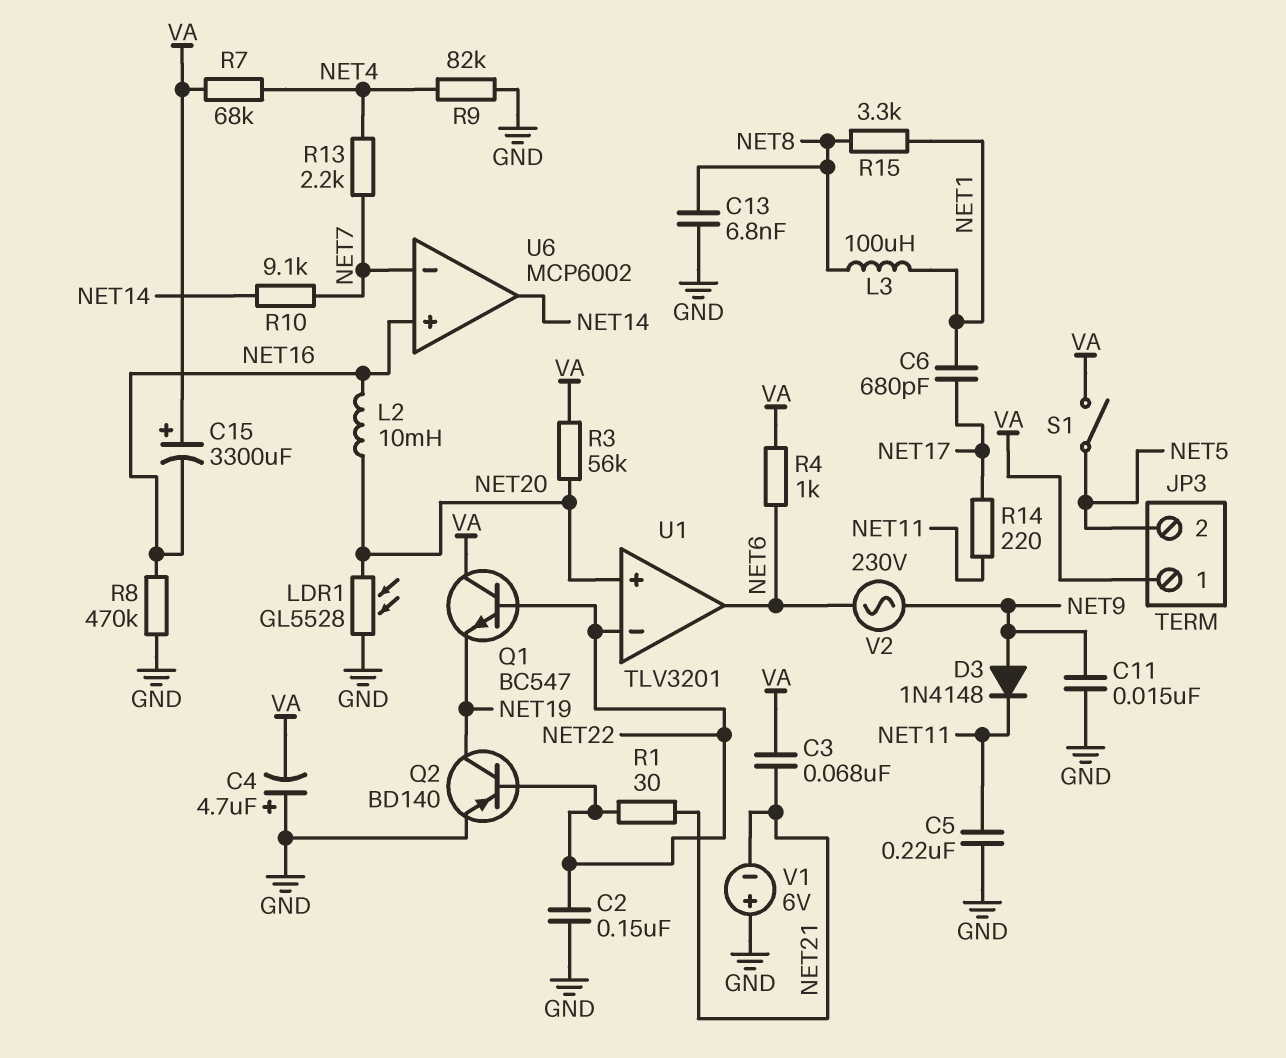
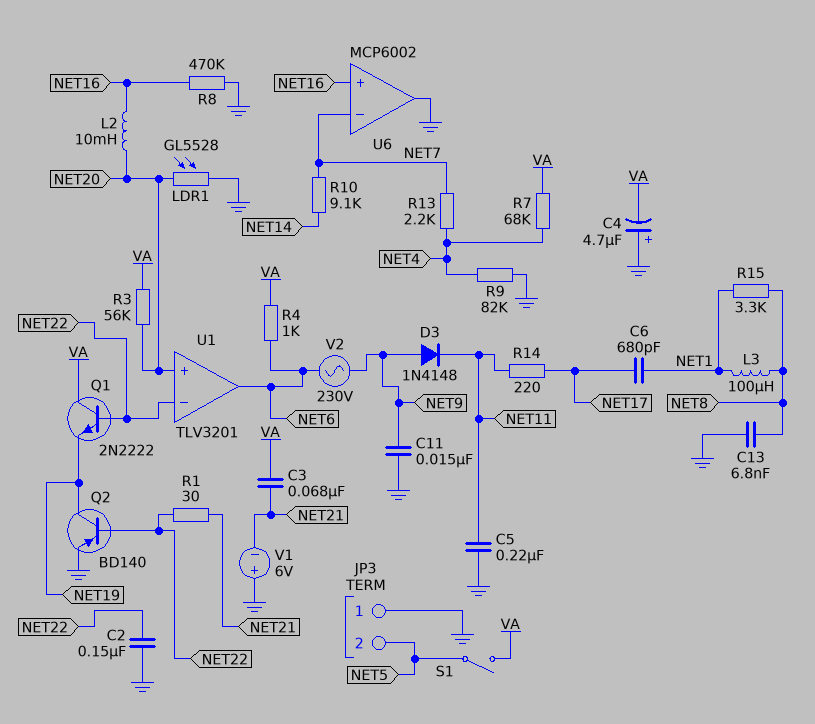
C15: 3300uF (plus VA, minus NET16) -> none
JP3 pin 1: VA -> GND
Q1: NPN BC547 (B NET22, C VA, E NET19) -> NPN 2N2222 (B NET22, C VA, E NET19)
U6 pin out: NET14 -> GND

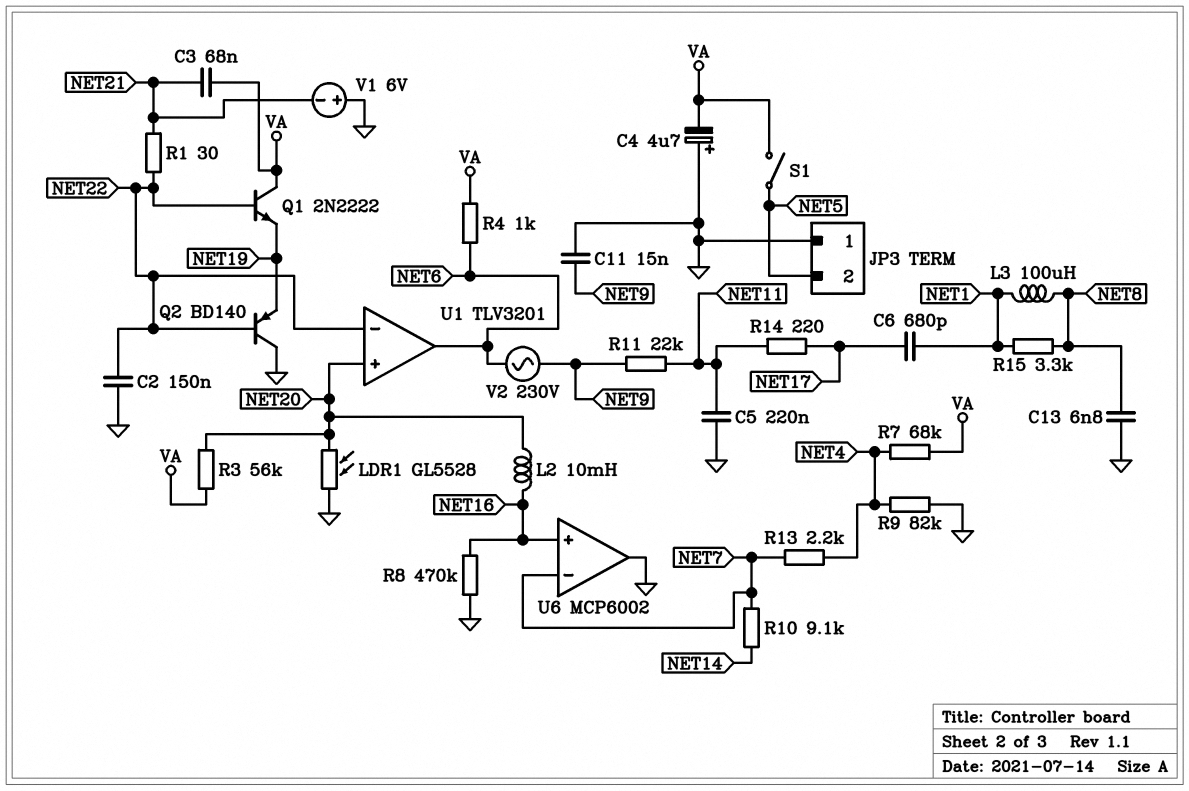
D3: diode 1N4148 (A NET9, K NET11) -> none
Q2: PNP BD140 (B NET22, C NET19, E GND) -> PNP BD140 (B NET22, C GND, E NET19)
R11: none -> 22k (NET9, NET11)

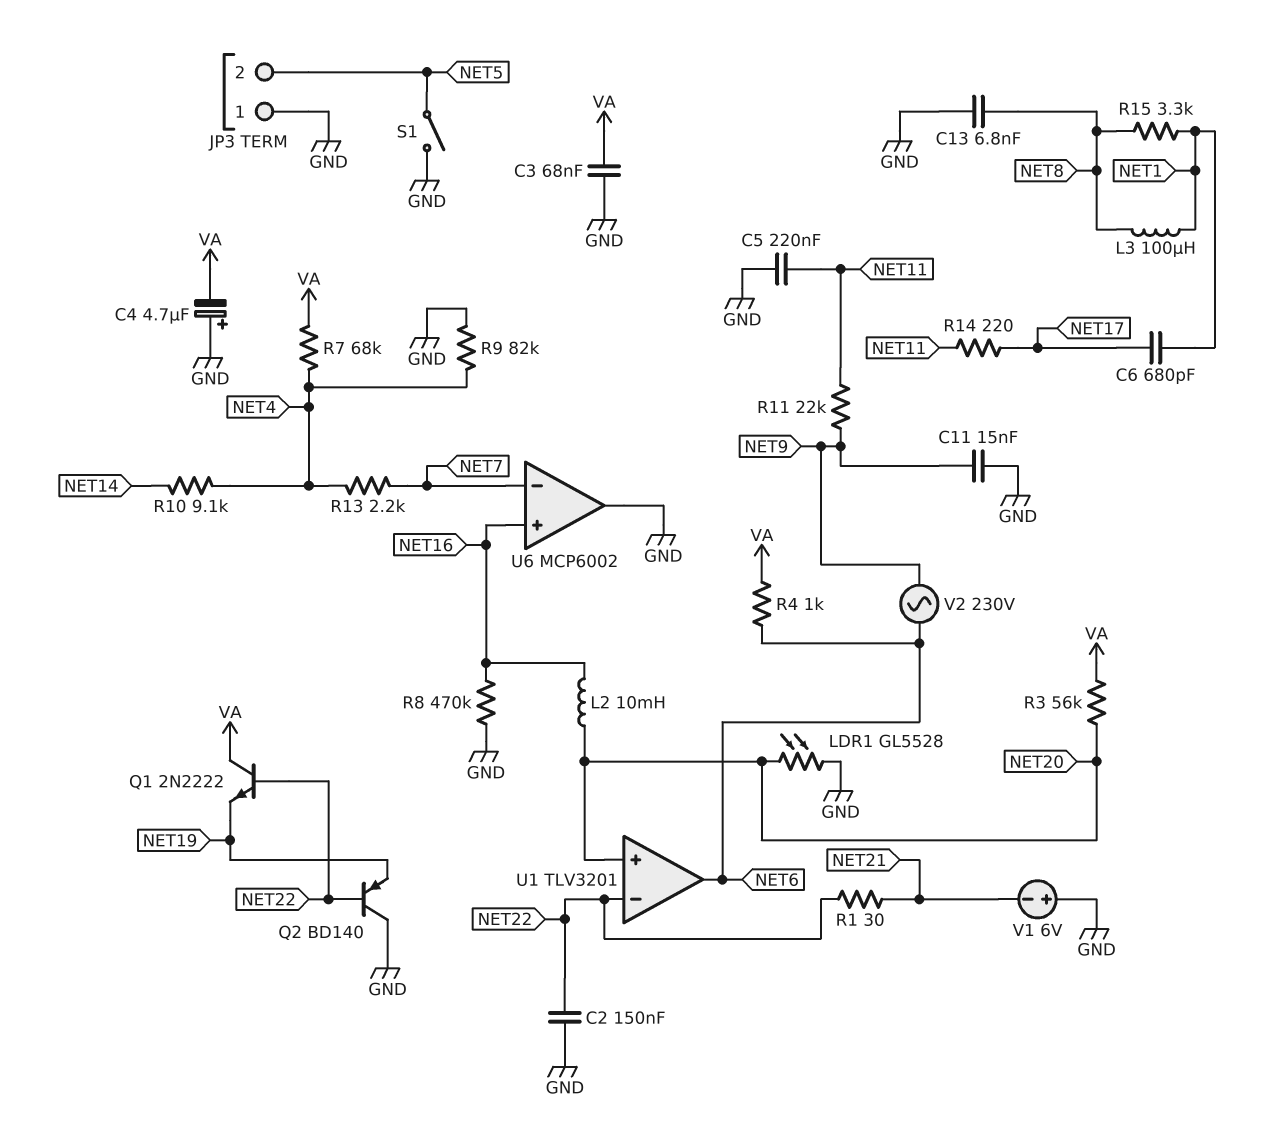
C3: 68nF (NET21, VA) -> 68nF (GND, VA)
R10: 9.1k (NET7, NET14) -> 9.1k (NET4, NET14)
S1: switch (NET5, VA) -> switch (GND, NET5)

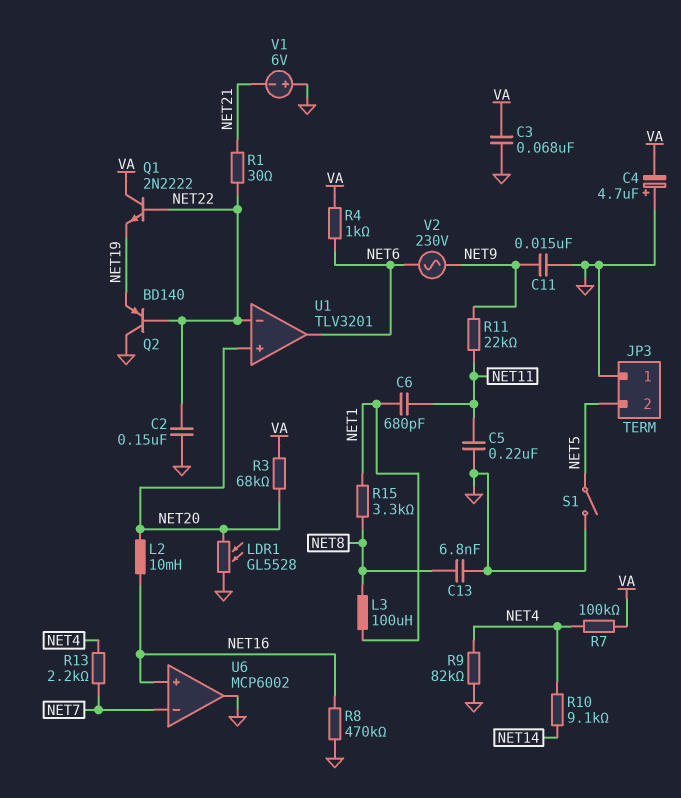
C6: 680pF (NET1, NET17) -> 680pF (NET1, NET11)
R3: 56k (NET20, VA) -> 68k (NET20, VA)
R7: 68k (NET4, VA) -> 100k (NET4, VA)
R14: 220 (NET11, NET17) -> none

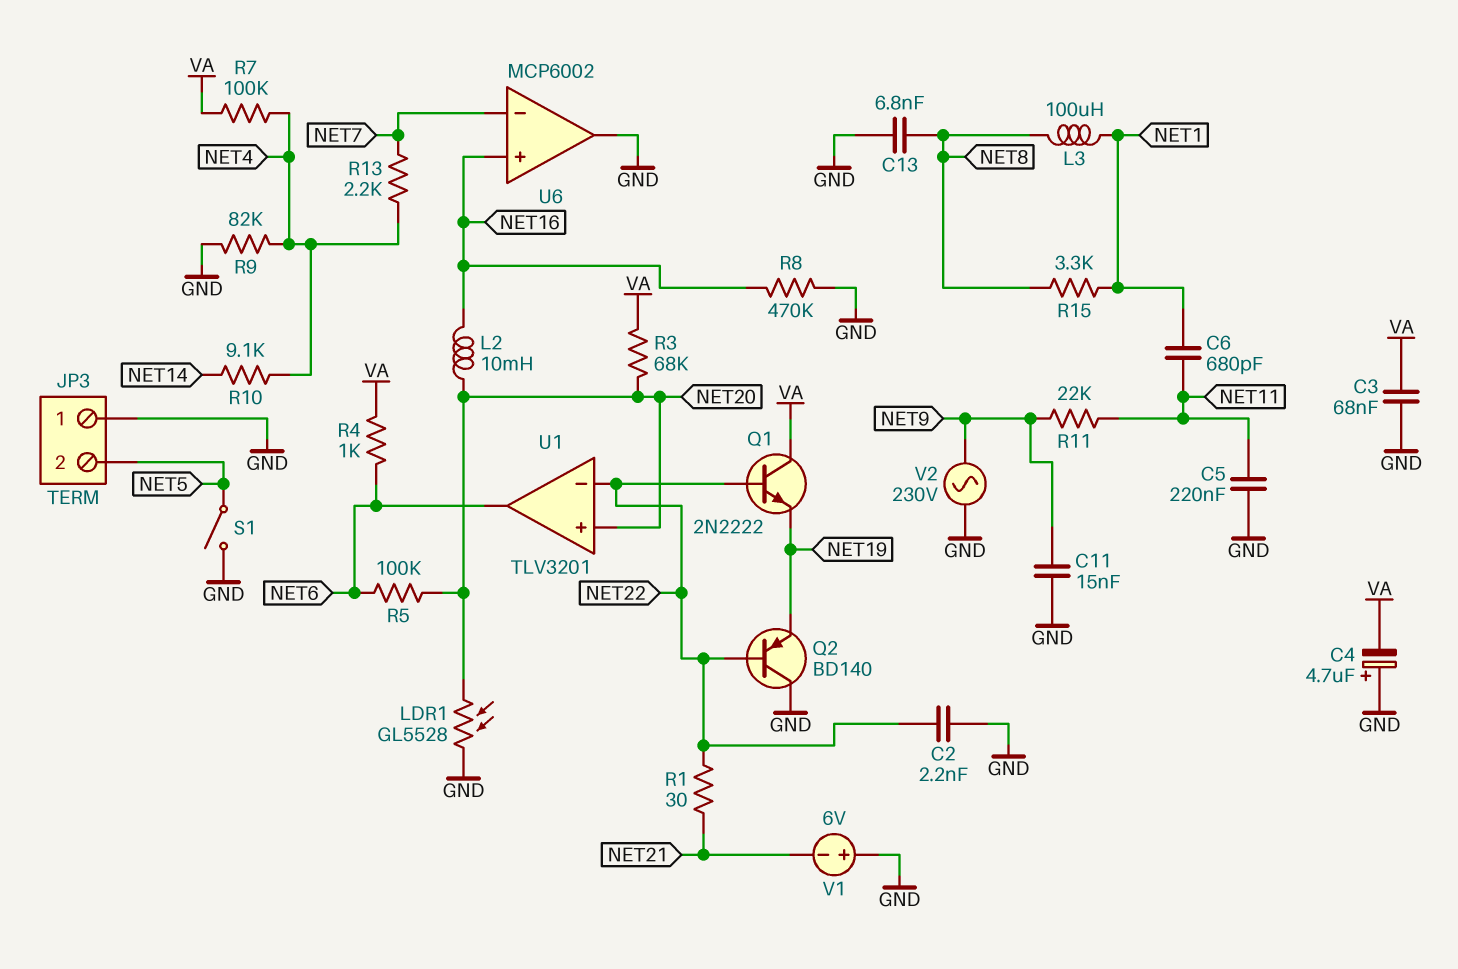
C2: 150nF (GND, NET22) -> 2.2nF (GND, NET22)
R5: none -> 100k (NET6, NET20)
V2: AC 230V (NET6, NET9) -> AC 230V (GND, NET9)

